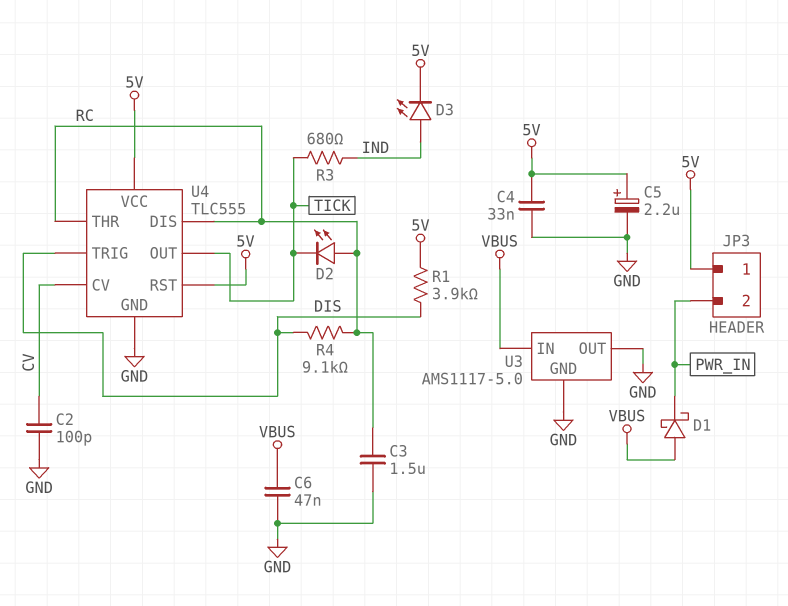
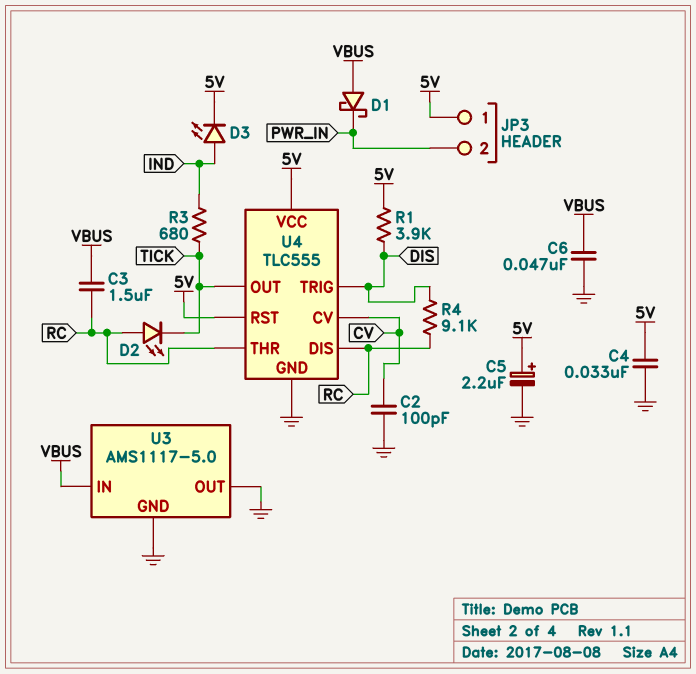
C3: 1.5uF (GND, RC) -> 1.5uF (RC, VBUS)

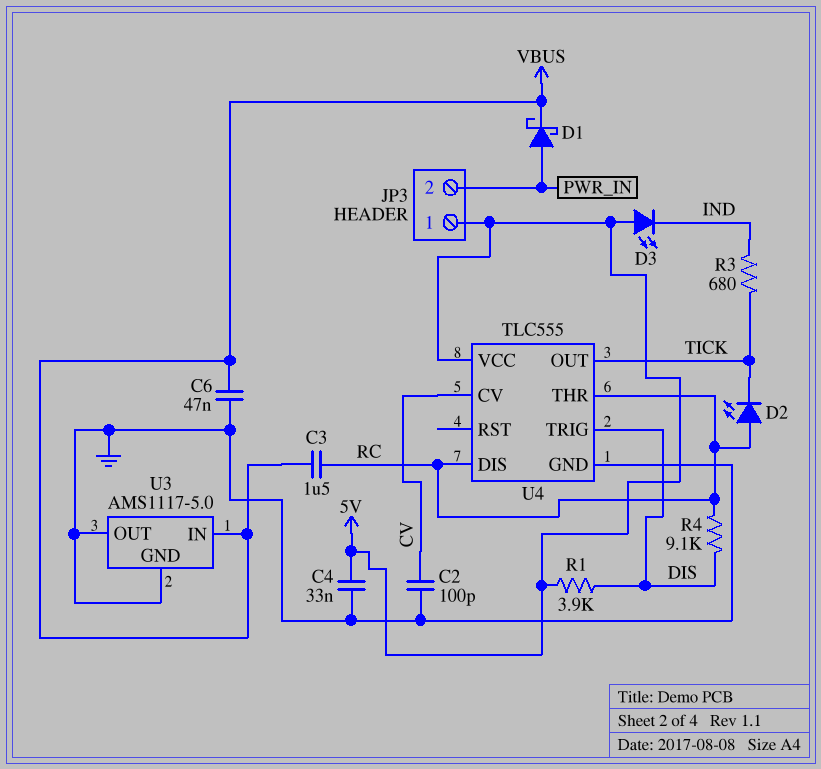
C5: 2.2uF (plus 5V, minus GND) -> none
D1: schottky (A VBUS, K PWR_IN) -> schottky (A PWR_IN, K VBUS)
D3: LED (A IND, K 5V) -> LED (A 5V, K IND)
U4 pin RST: 5V -> none

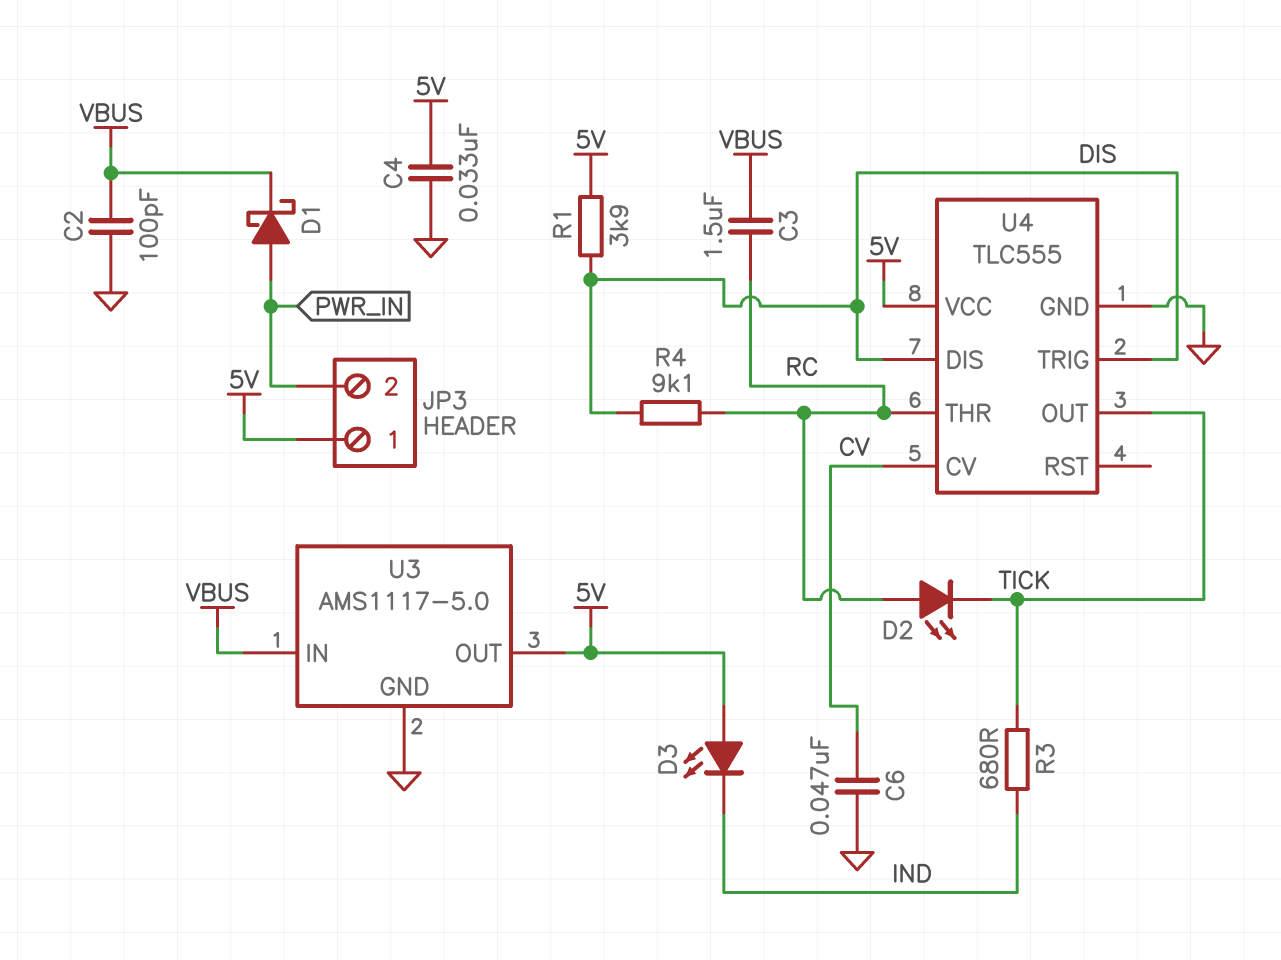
C2: 100pF (CV, GND) -> 100pF (GND, VBUS)
C6: 47nF (GND, VBUS) -> 47nF (CV, GND)
U3 pin OUT: GND -> 5V
U4 pin DIS: RC -> DIS

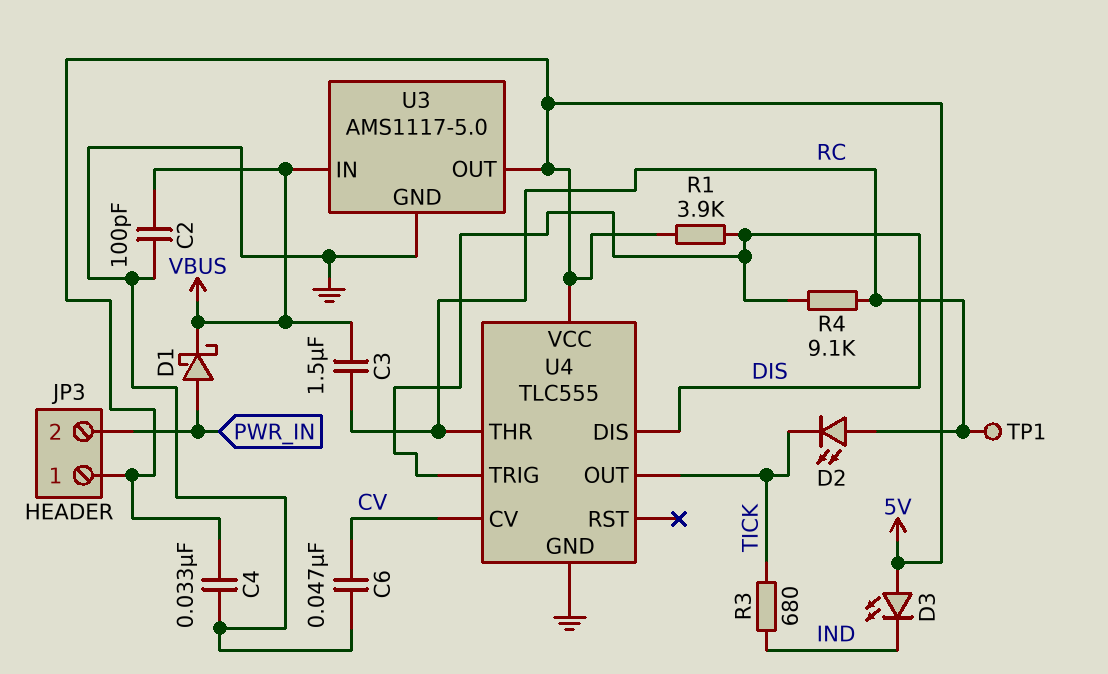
TP1: none -> test point (RC)

